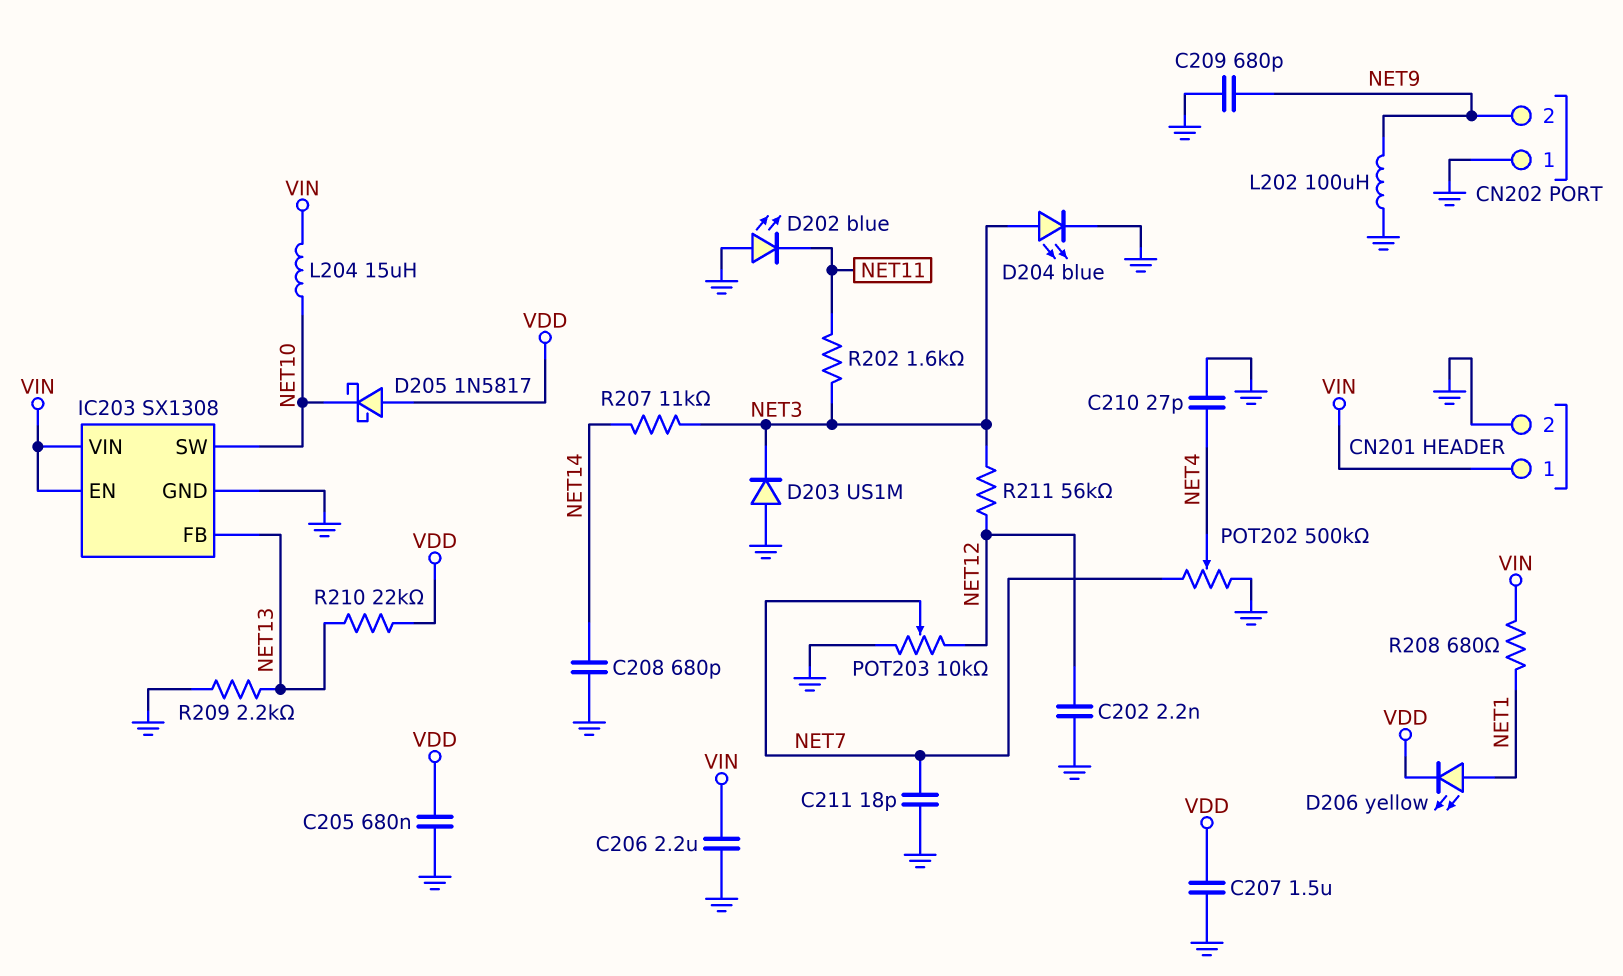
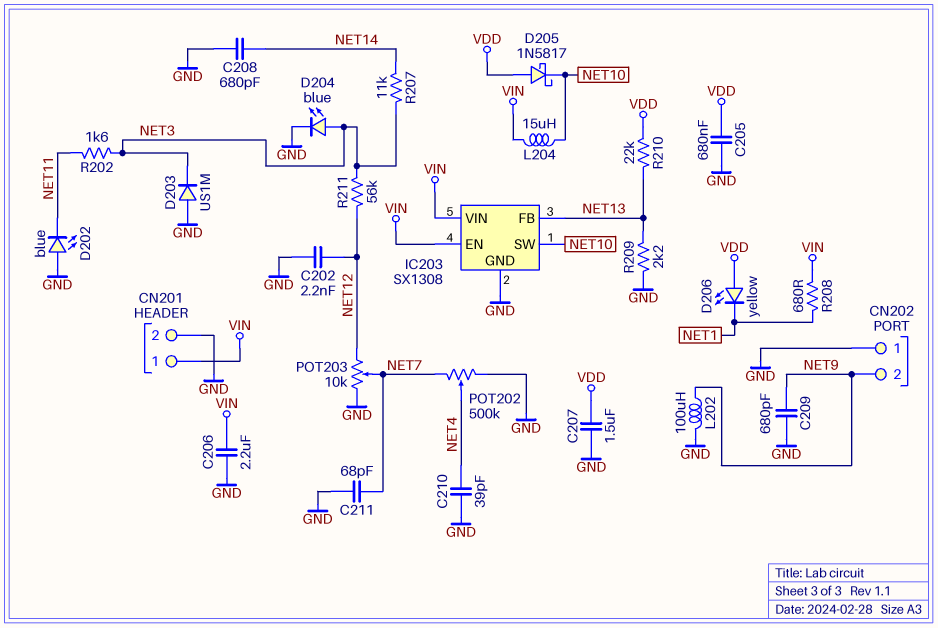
C210: 27pF (GND, NET4) -> 39pF (GND, NET4)
C211: 18pF (GND, NET7) -> 68pF (GND, NET7)
D206: LED yellow (A NET1, K VDD) -> LED yellow (A VDD, K NET1)

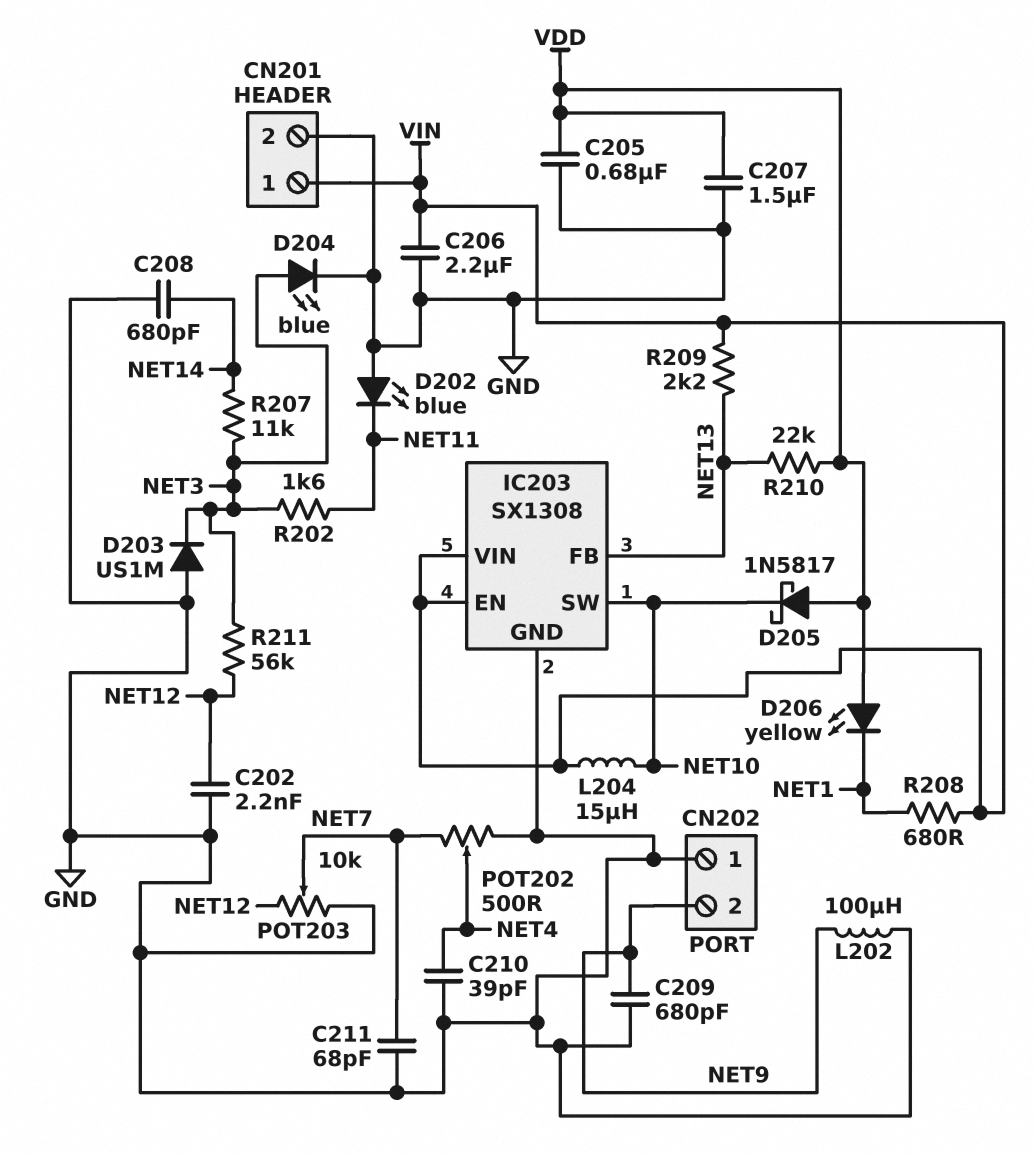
POT202: 500k (GND, NET7, wiper NET4) -> 500 (GND, NET7, wiper NET4)
R209: 2.2k (GND, NET13) -> 2.2k (NET13, VIN)

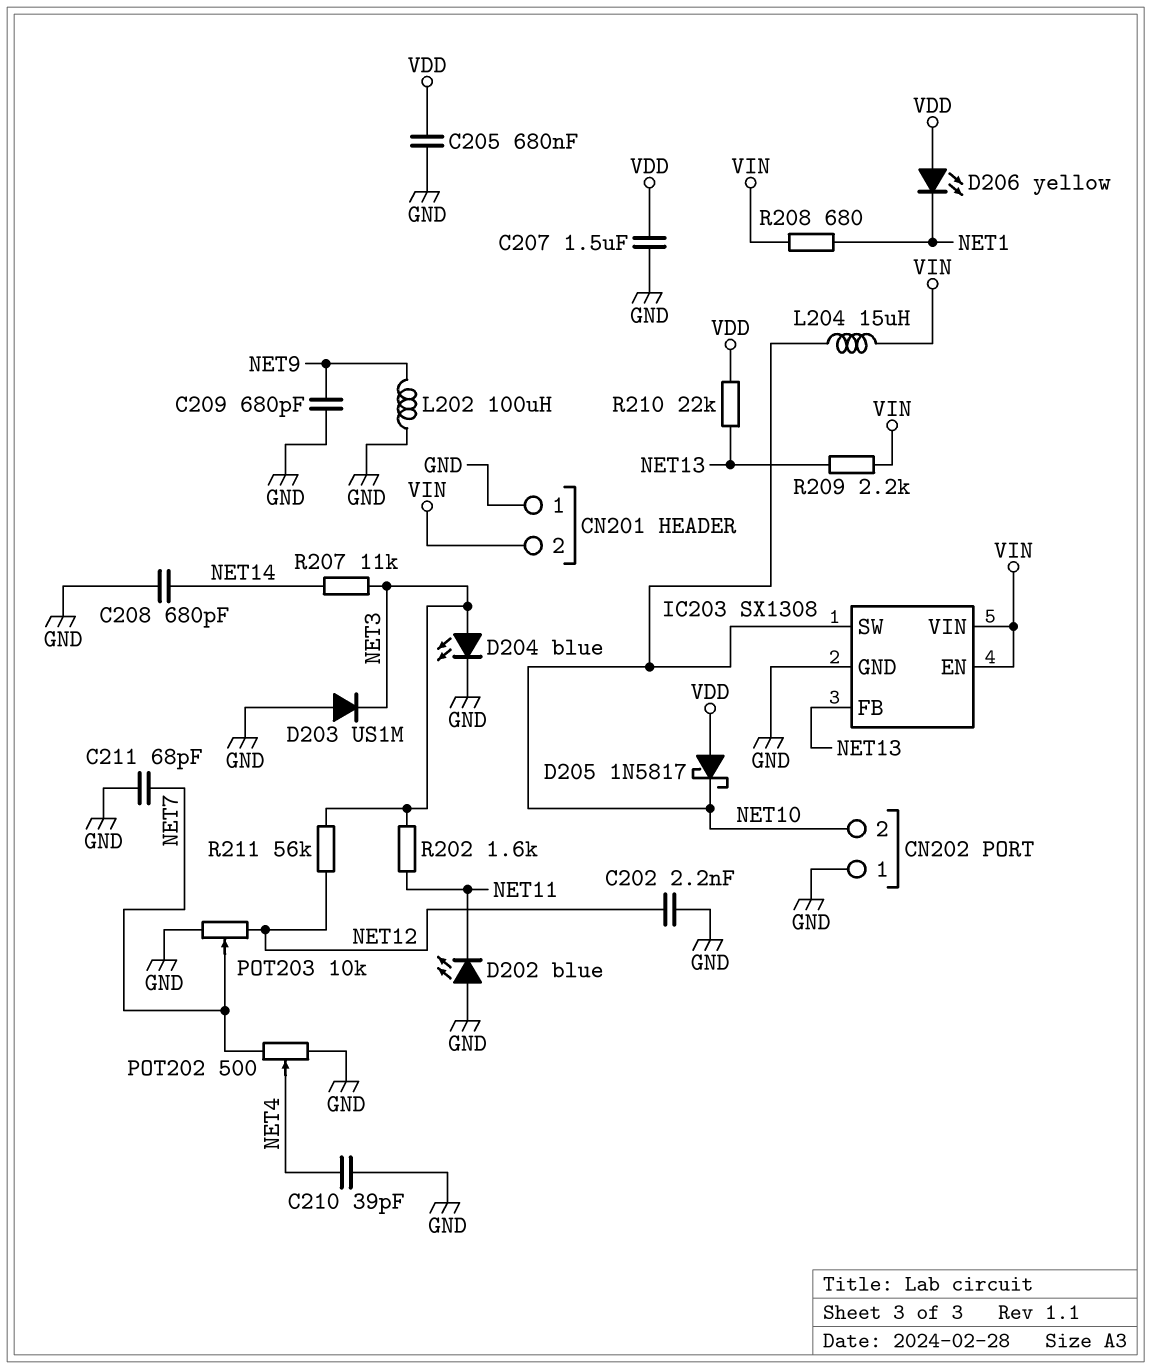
C206: 2.2uF (GND, VIN) -> none
CN201 pin 1: VIN -> GND
CN201 pin 2: GND -> VIN
CN202 pin 2: NET9 -> NET10

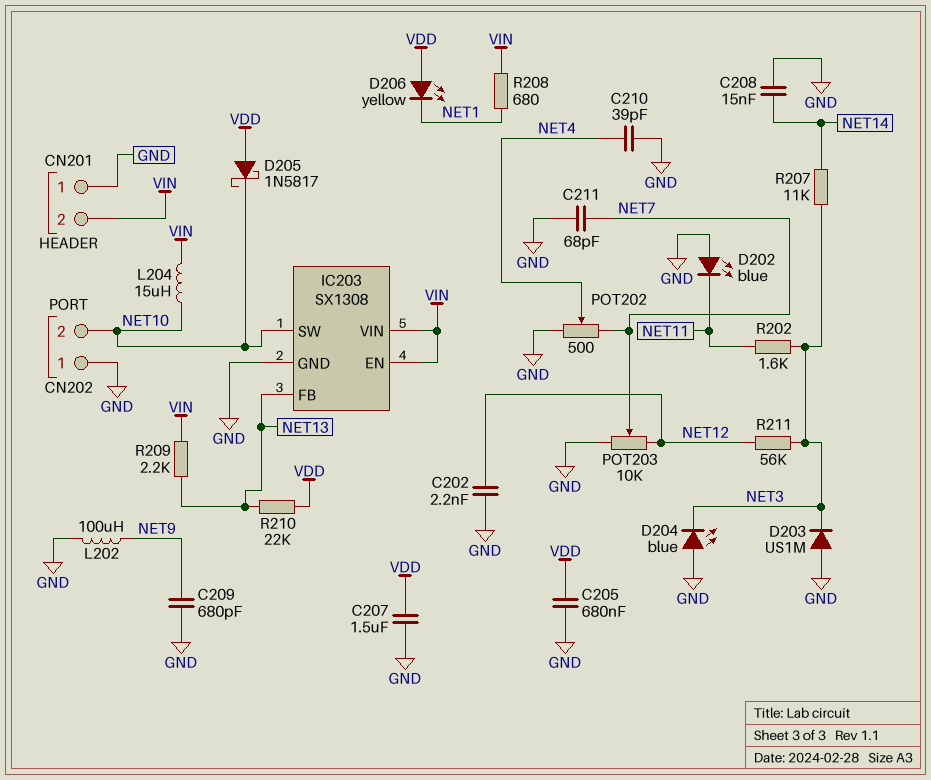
C208: 680pF (GND, NET14) -> 15nF (GND, NET14)
D204: LED blue (A NET3, K GND) -> LED blue (A GND, K NET3)

